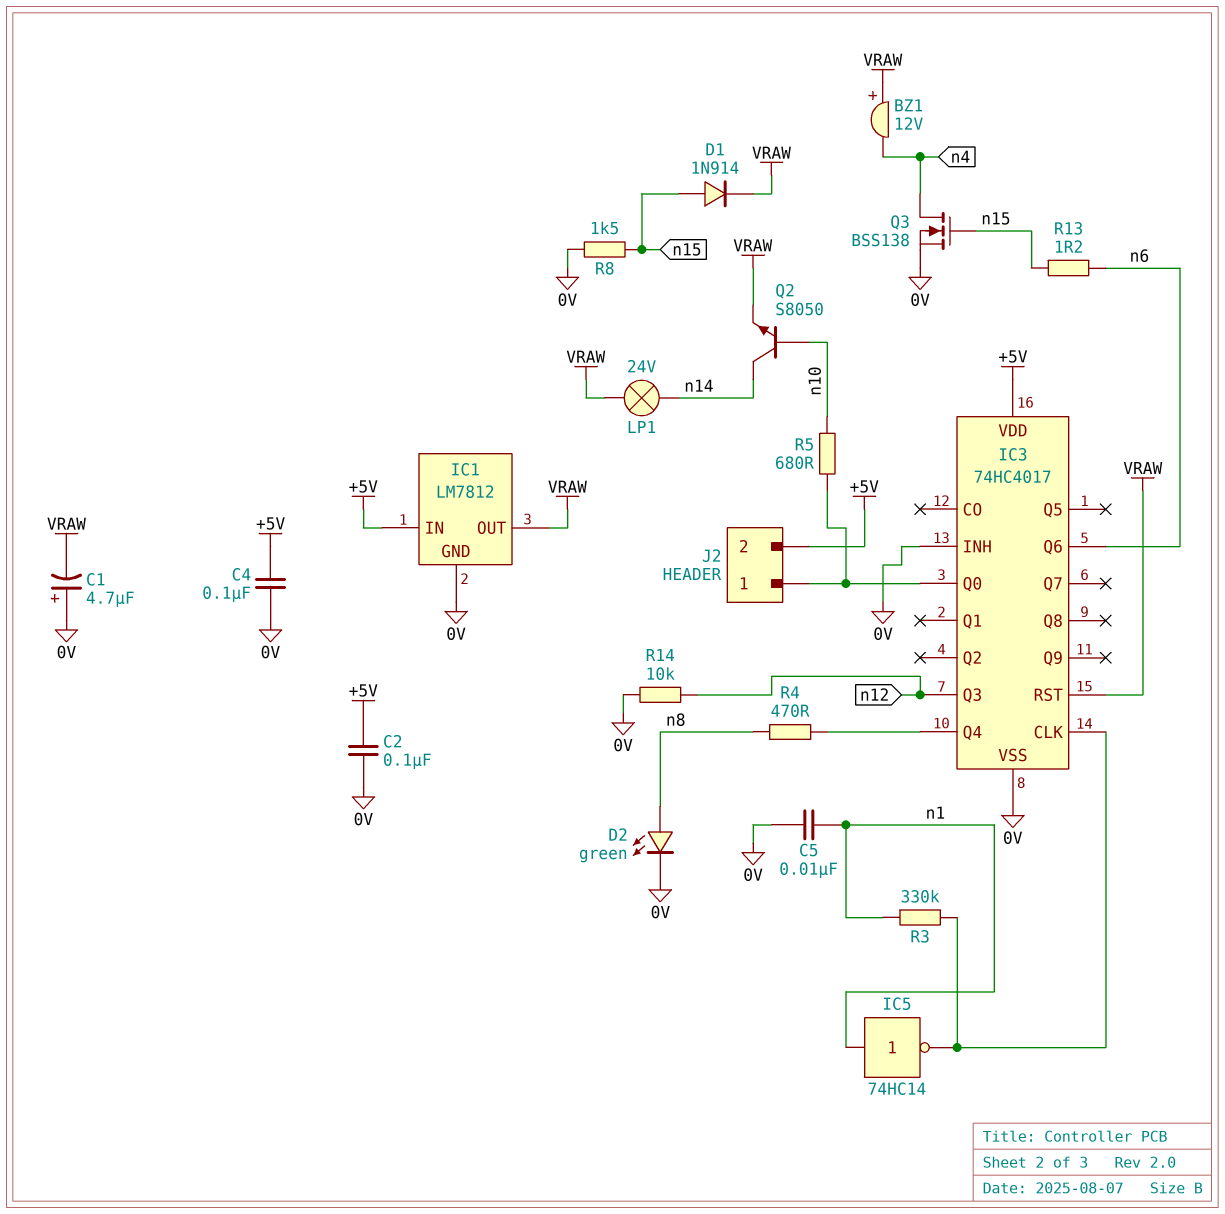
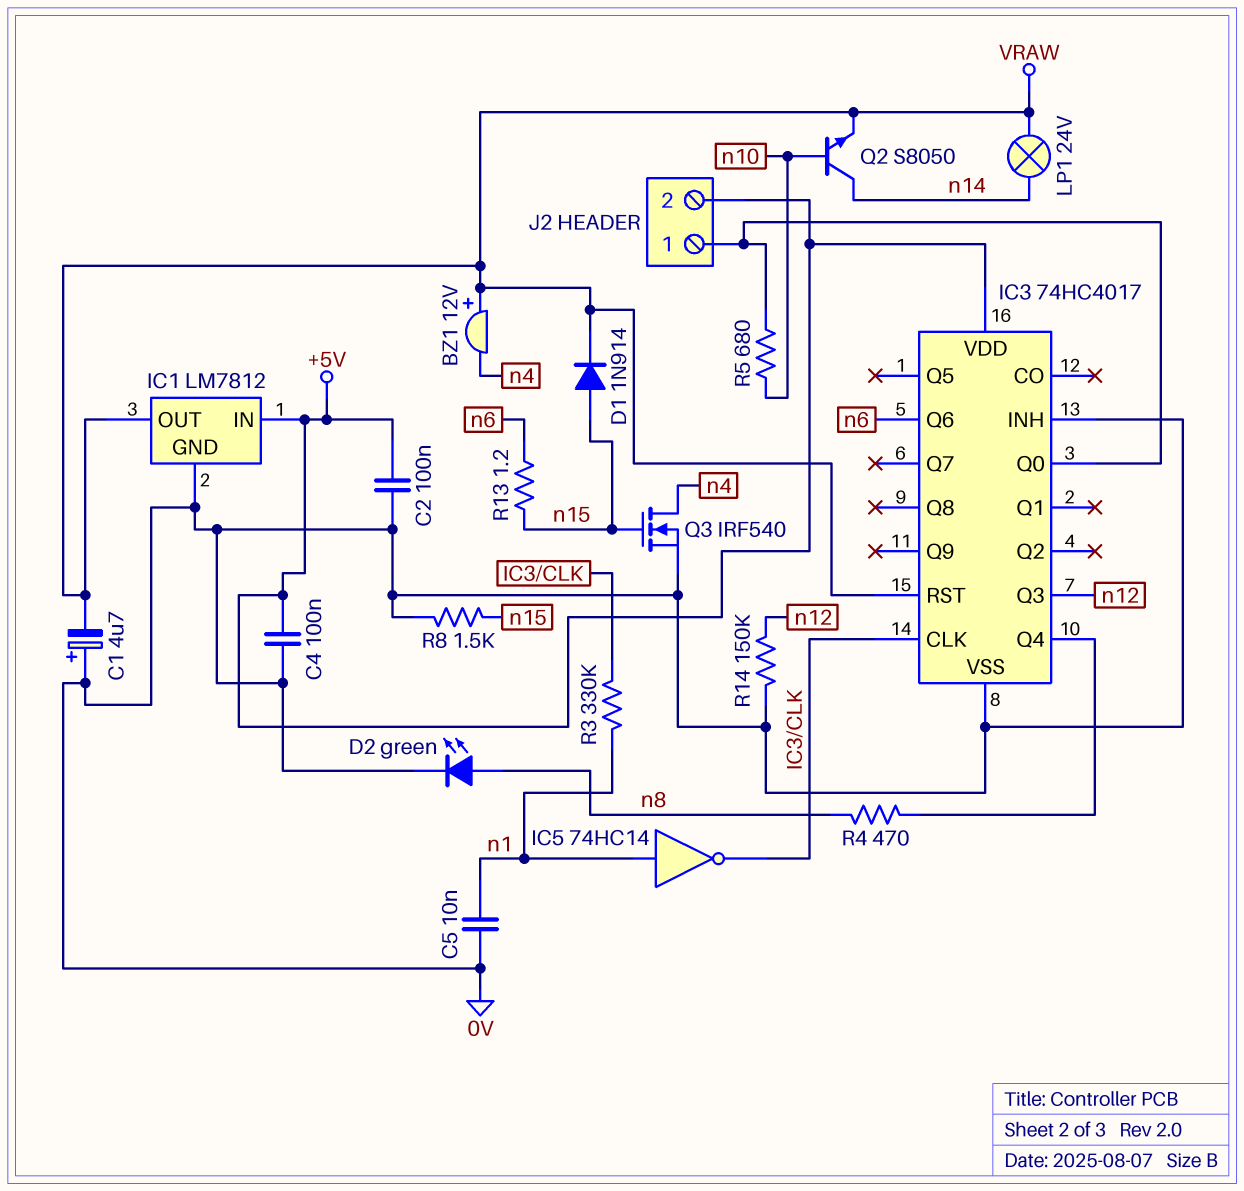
Q3: NMOS BSS138 (G n15, D n4, S 0V) -> NMOS IRF540 (G n15, D n4, S 0V)
R14: 10k (0V, n12) -> 150k (0V, n12)

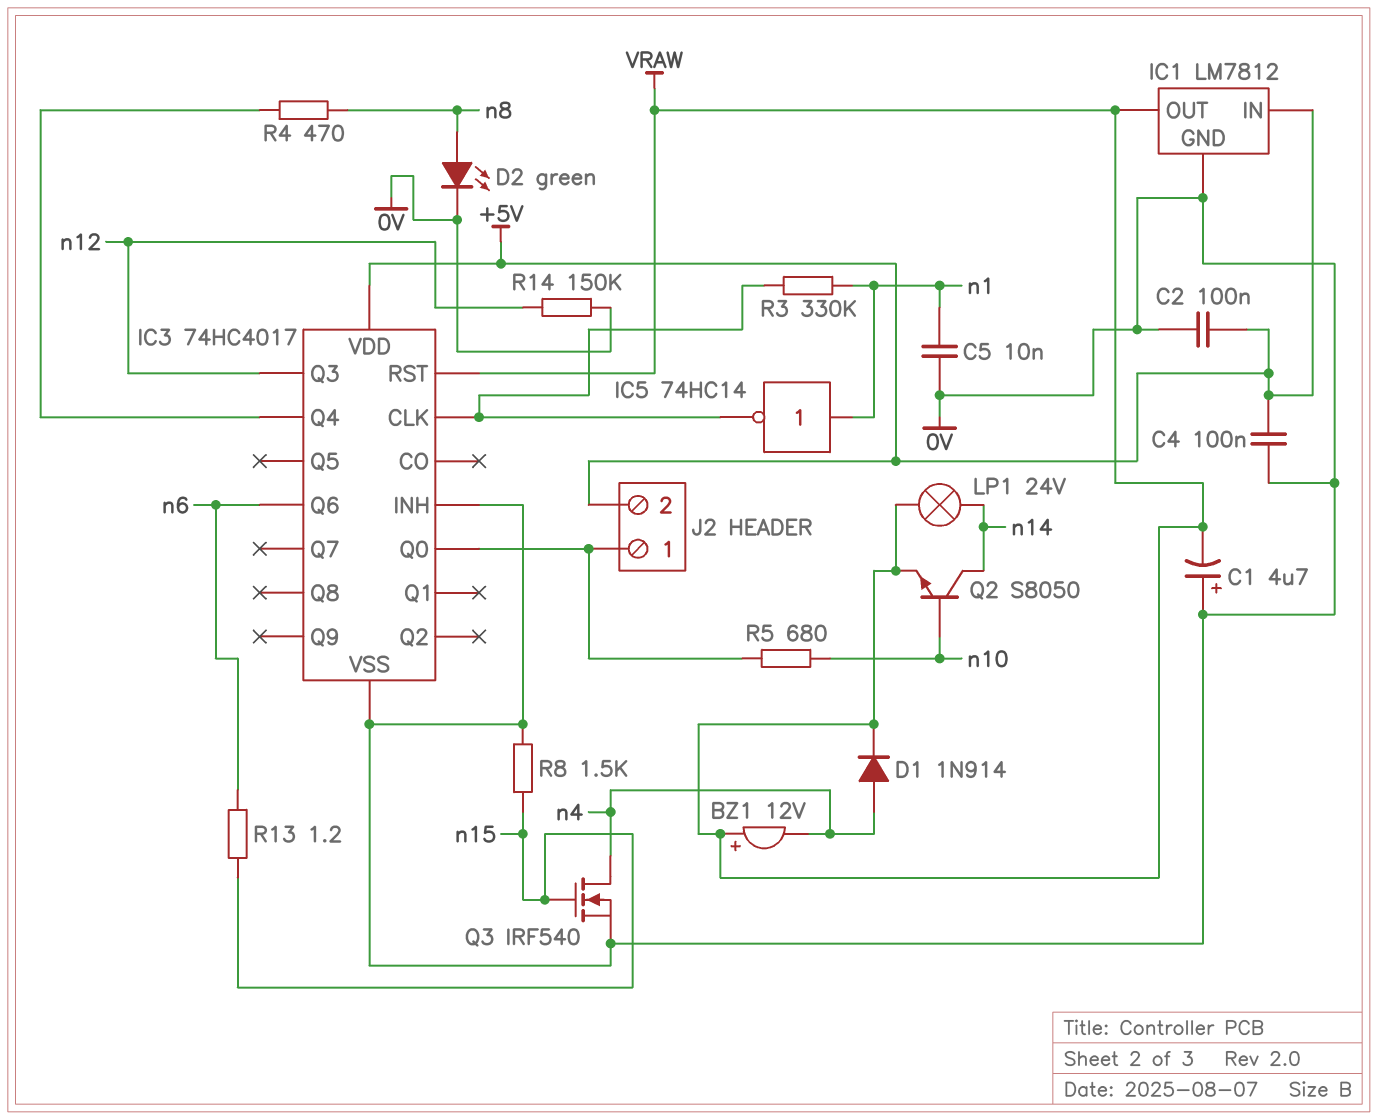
D1: diode 1N914 (A n15, K VRAW) -> diode 1N914 (A n4, K VRAW)

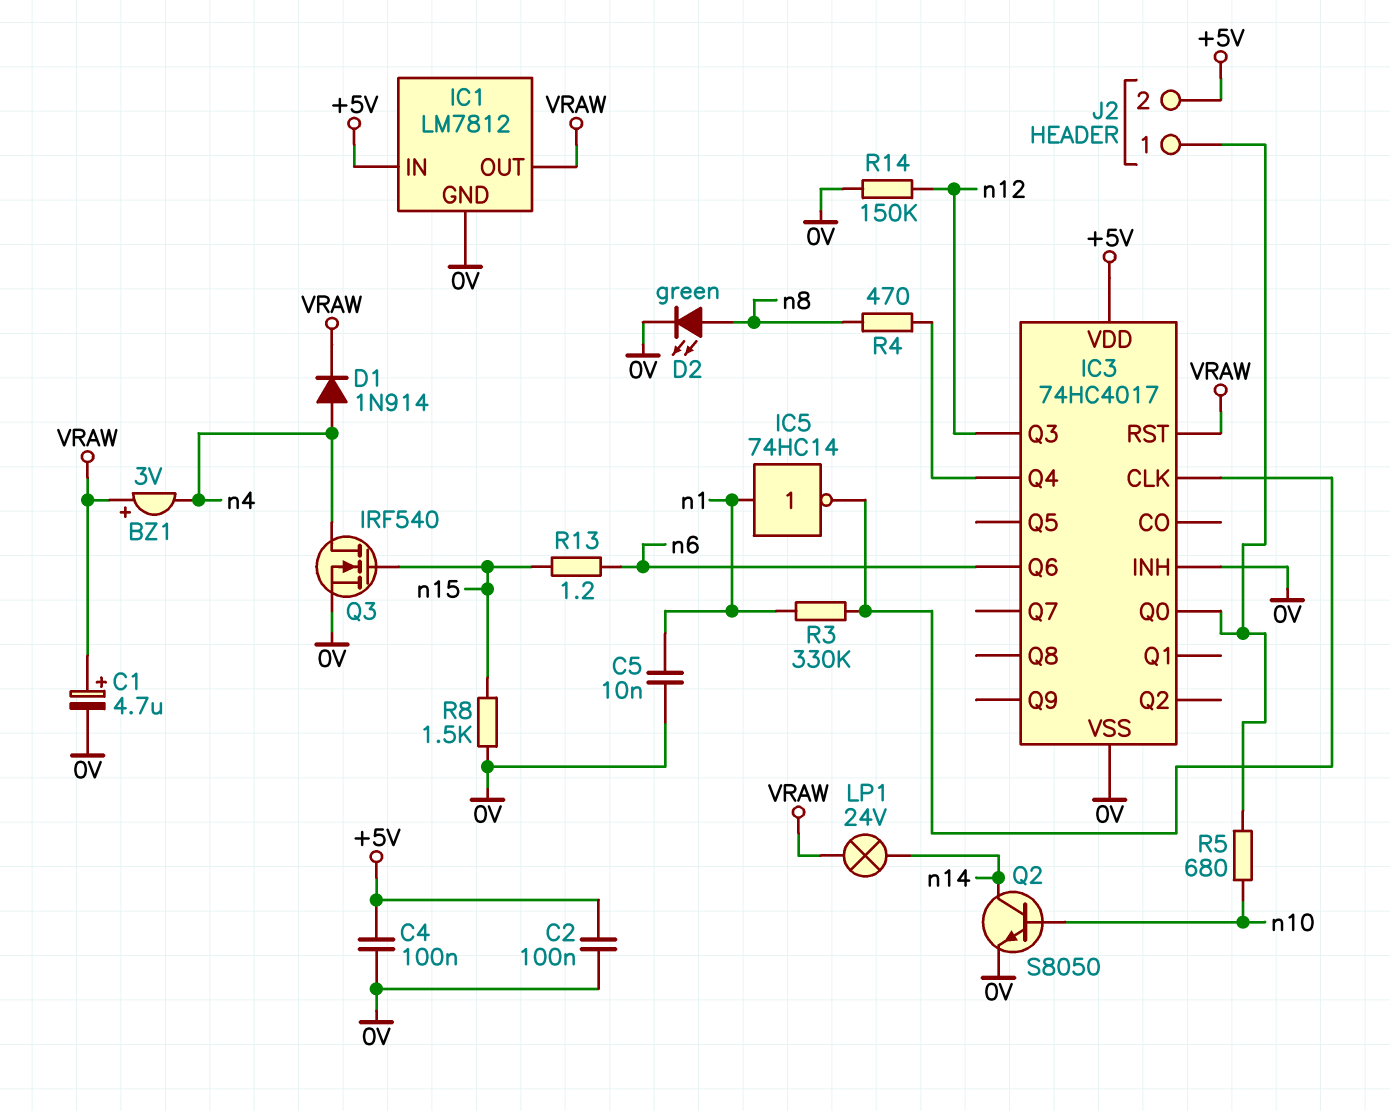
BZ1: buzzer 12V (plus VRAW, minus n4) -> buzzer 3V (plus VRAW, minus n4)
C1: 4.7uF (plus 0V, minus VRAW) -> 4.7uF (plus VRAW, minus 0V)
Q2: NPN S8050 (B n10, C n14, E VRAW) -> NPN S8050 (B n10, C n14, E 0V)

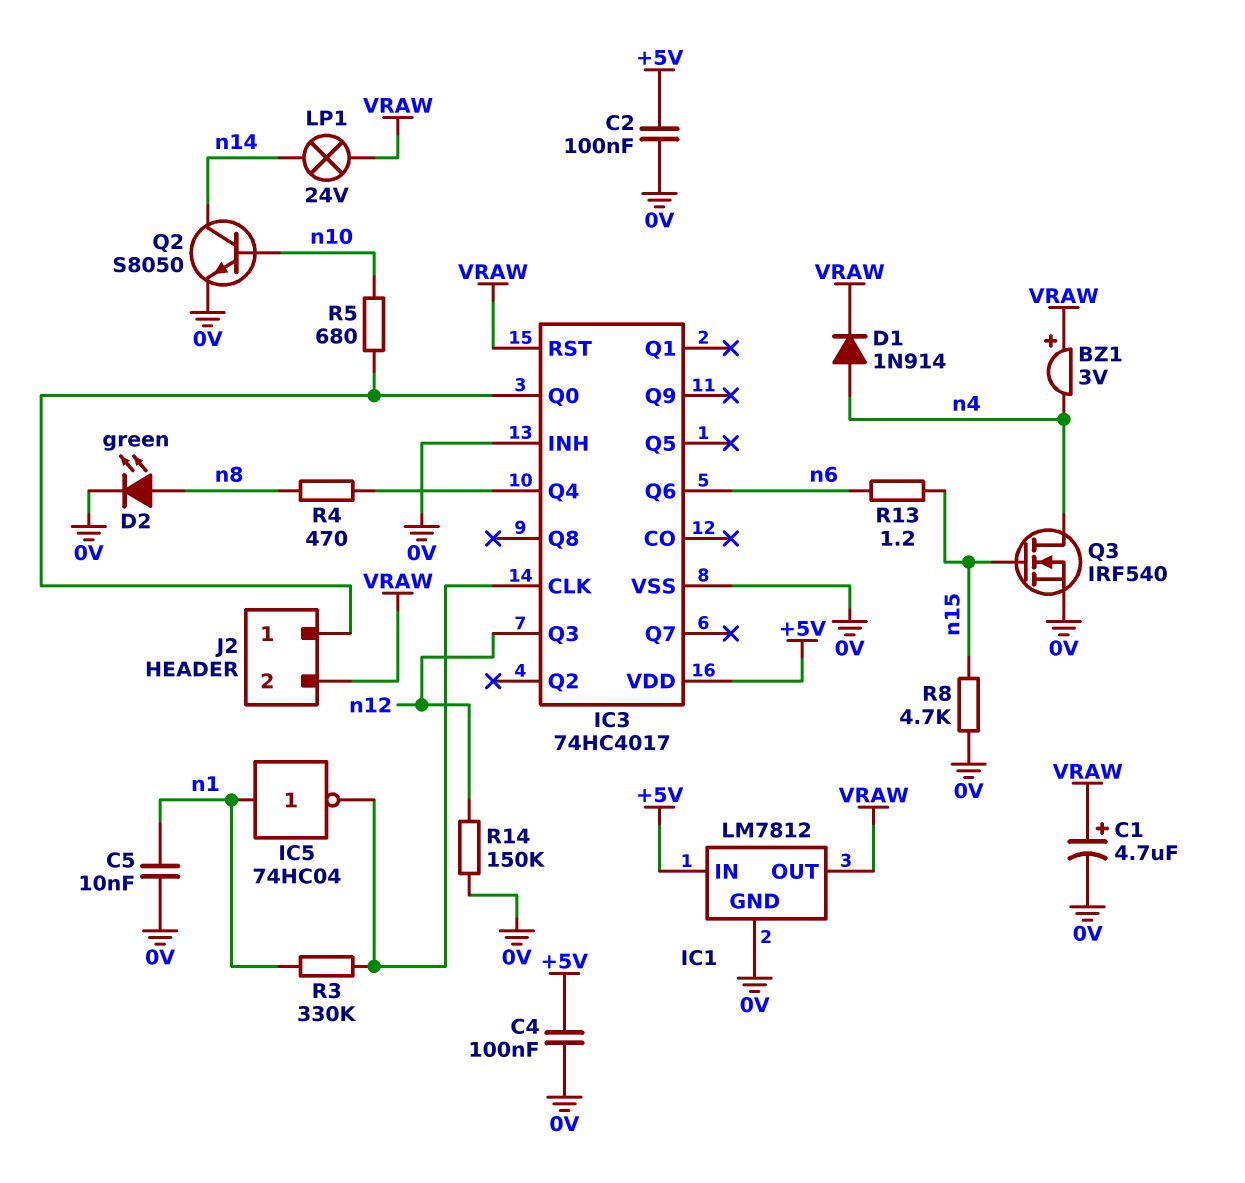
IC5: NOT 74HC14 (in n1, out IC3/CLK) -> NOT 74HC04 (in n1, out IC3/CLK)
J2 pin 2: +5V -> VRAW
R8: 1.5k (0V, n15) -> 4.7k (0V, n15)

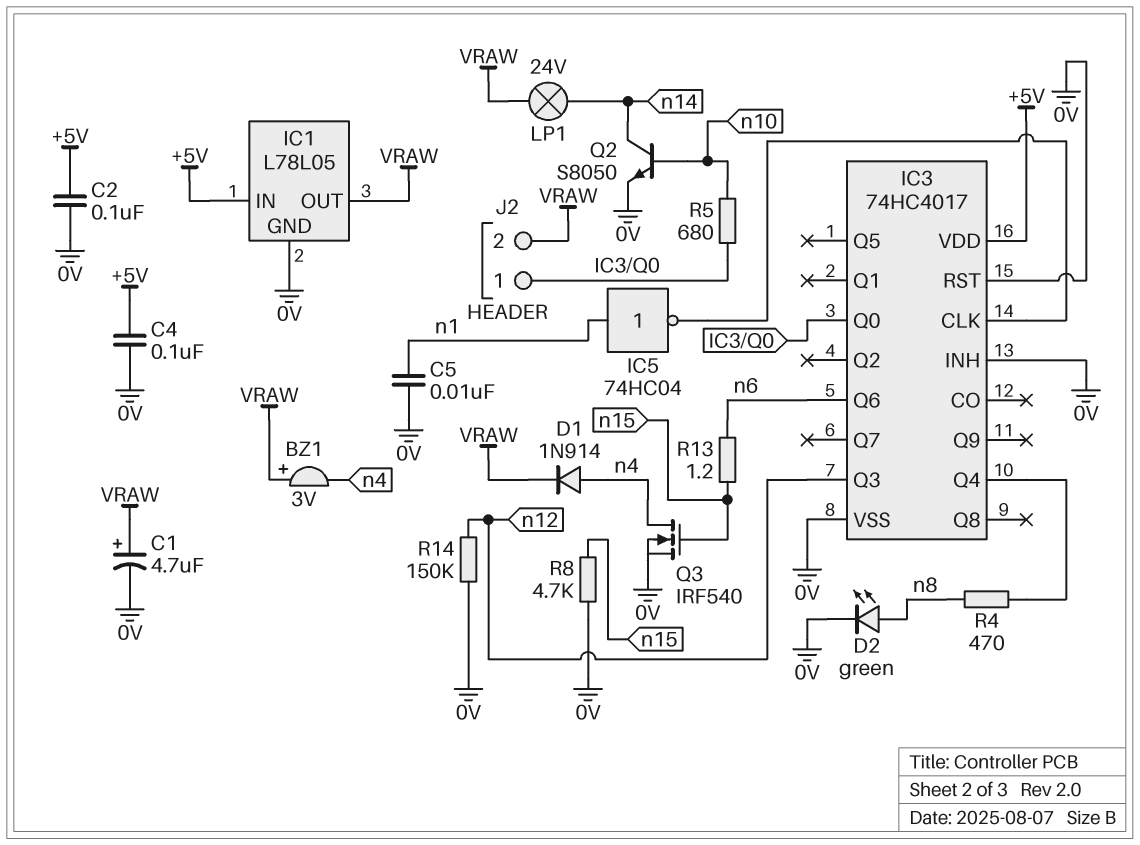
IC1: LM7812 -> L78L05
IC3 pin RST: VRAW -> 0V
R3: 330k (IC3/CLK, n1) -> none

